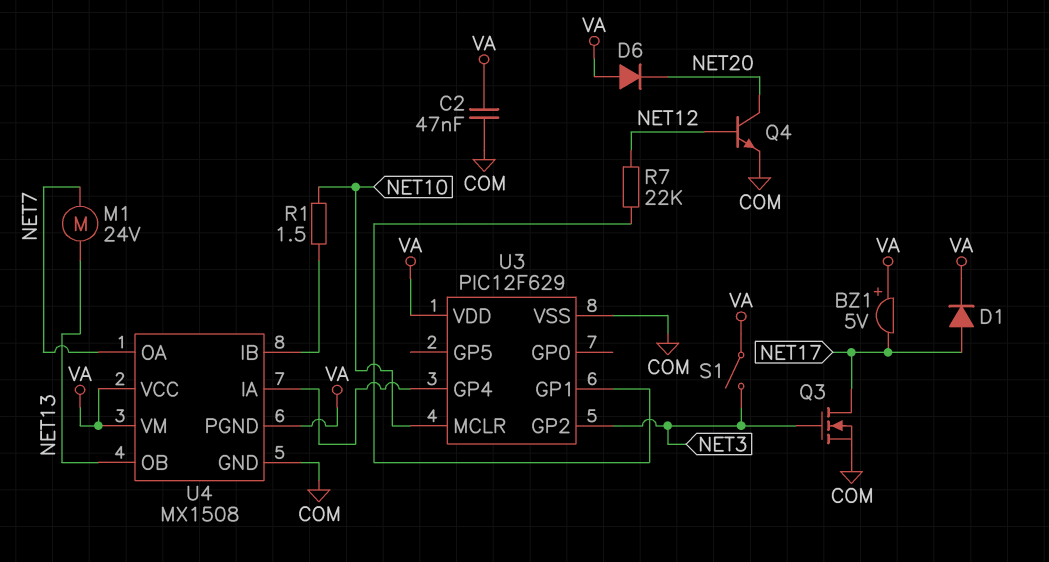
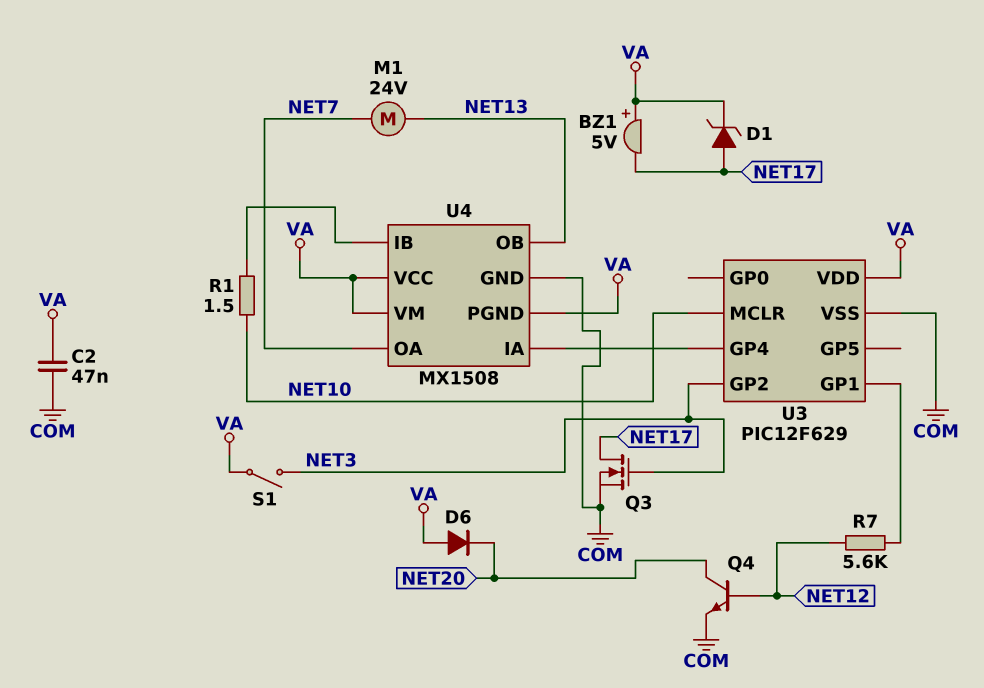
D1: diode (A NET17, K VA) -> zener (A NET17, K VA)
R7: 22k (NET12, U3/GP1) -> 5.6k (NET12, U3/GP1)

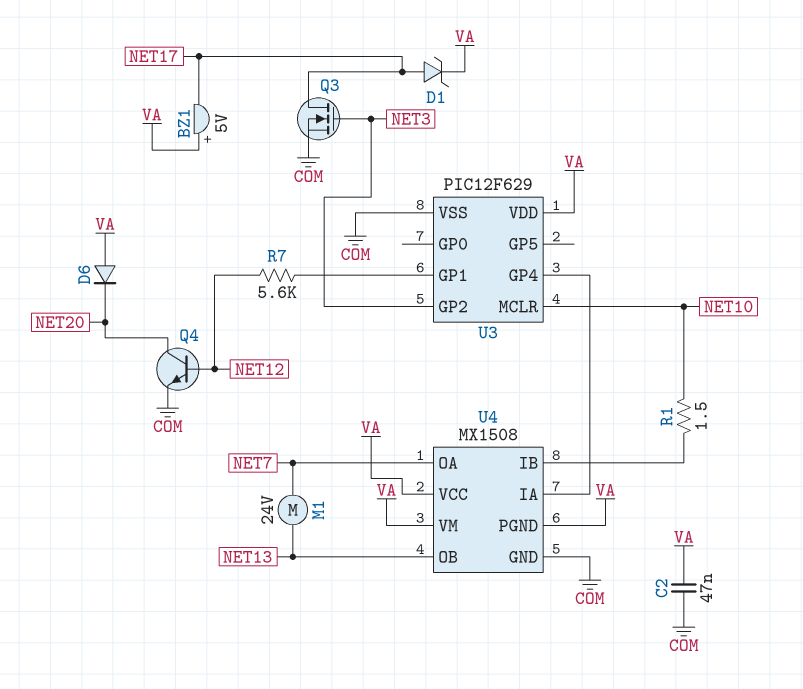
S1: switch (NET3, VA) -> none

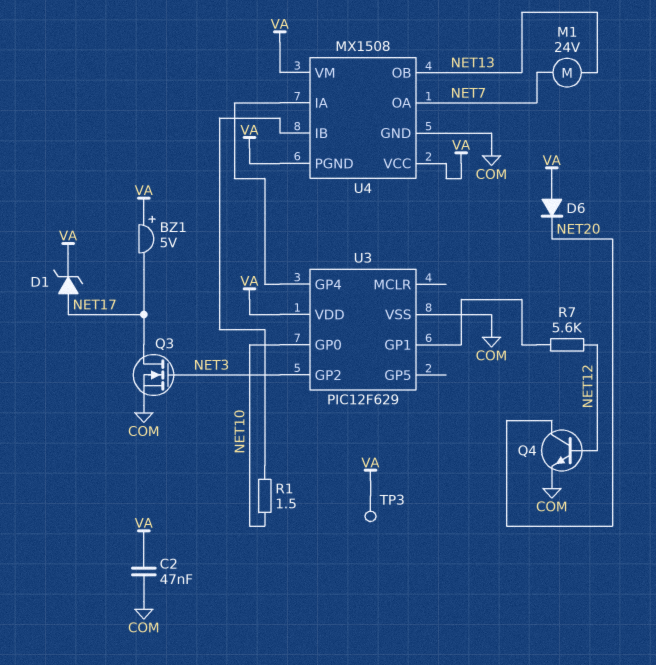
TP3: none -> test point (VA)
U3 pin GP0: none -> NET10
U3 pin MCLR: NET10 -> none

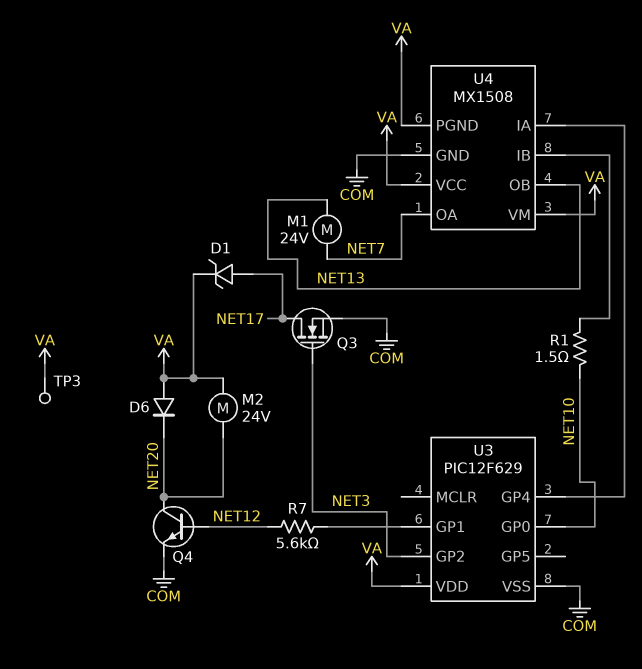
BZ1: buzzer 5V (plus VA, minus NET17) -> none
C2: 47nF (COM, VA) -> none
M2: none -> motor 24V (NET20, VA)

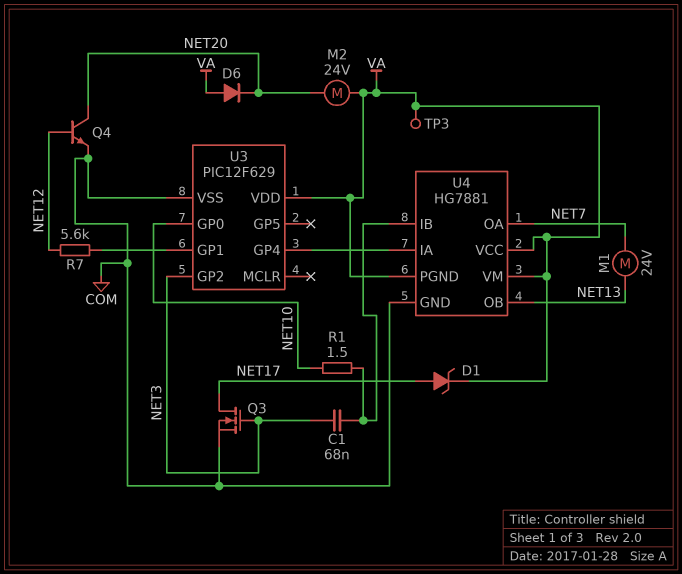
C1: none -> 68nF (NET3, U4/IB)
U4: MX1508 -> HG7881

